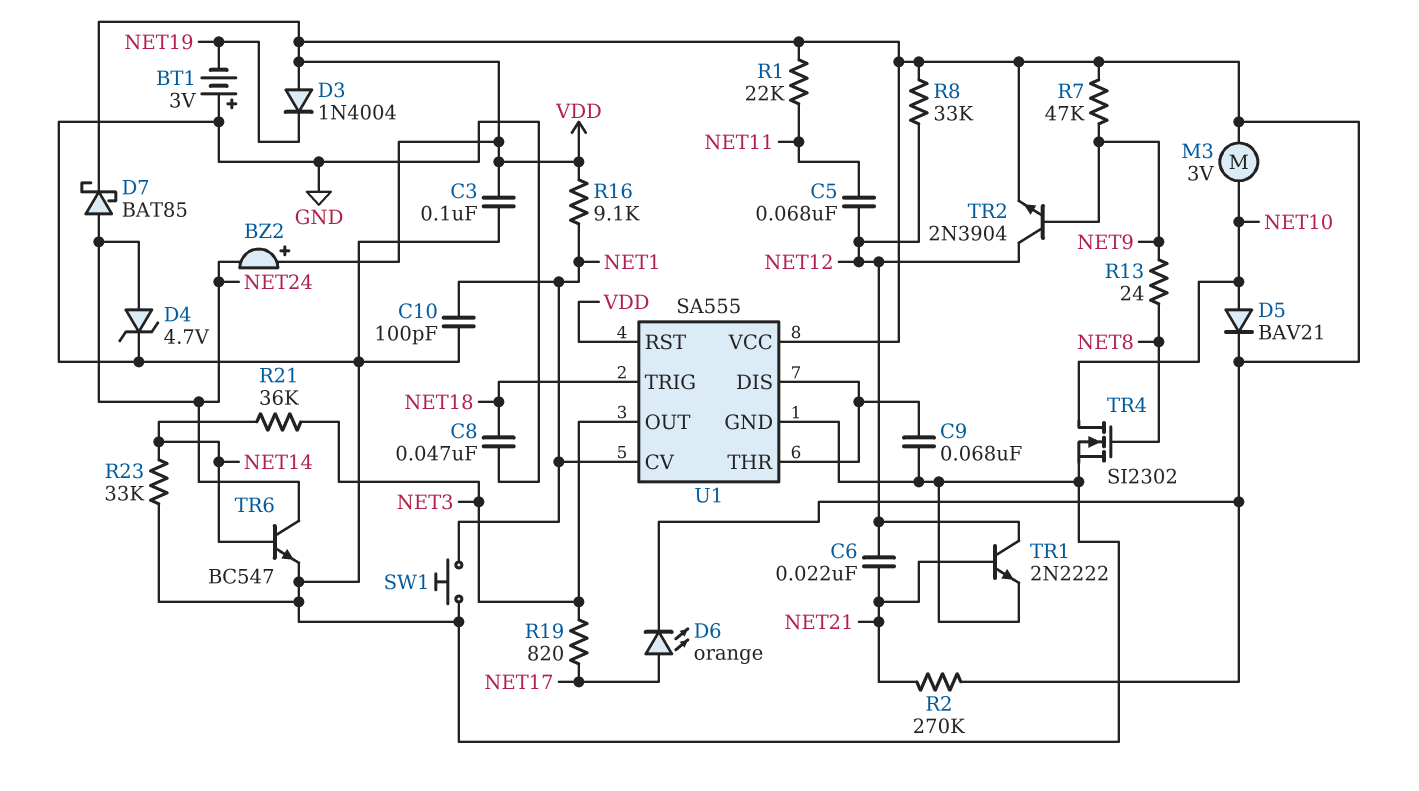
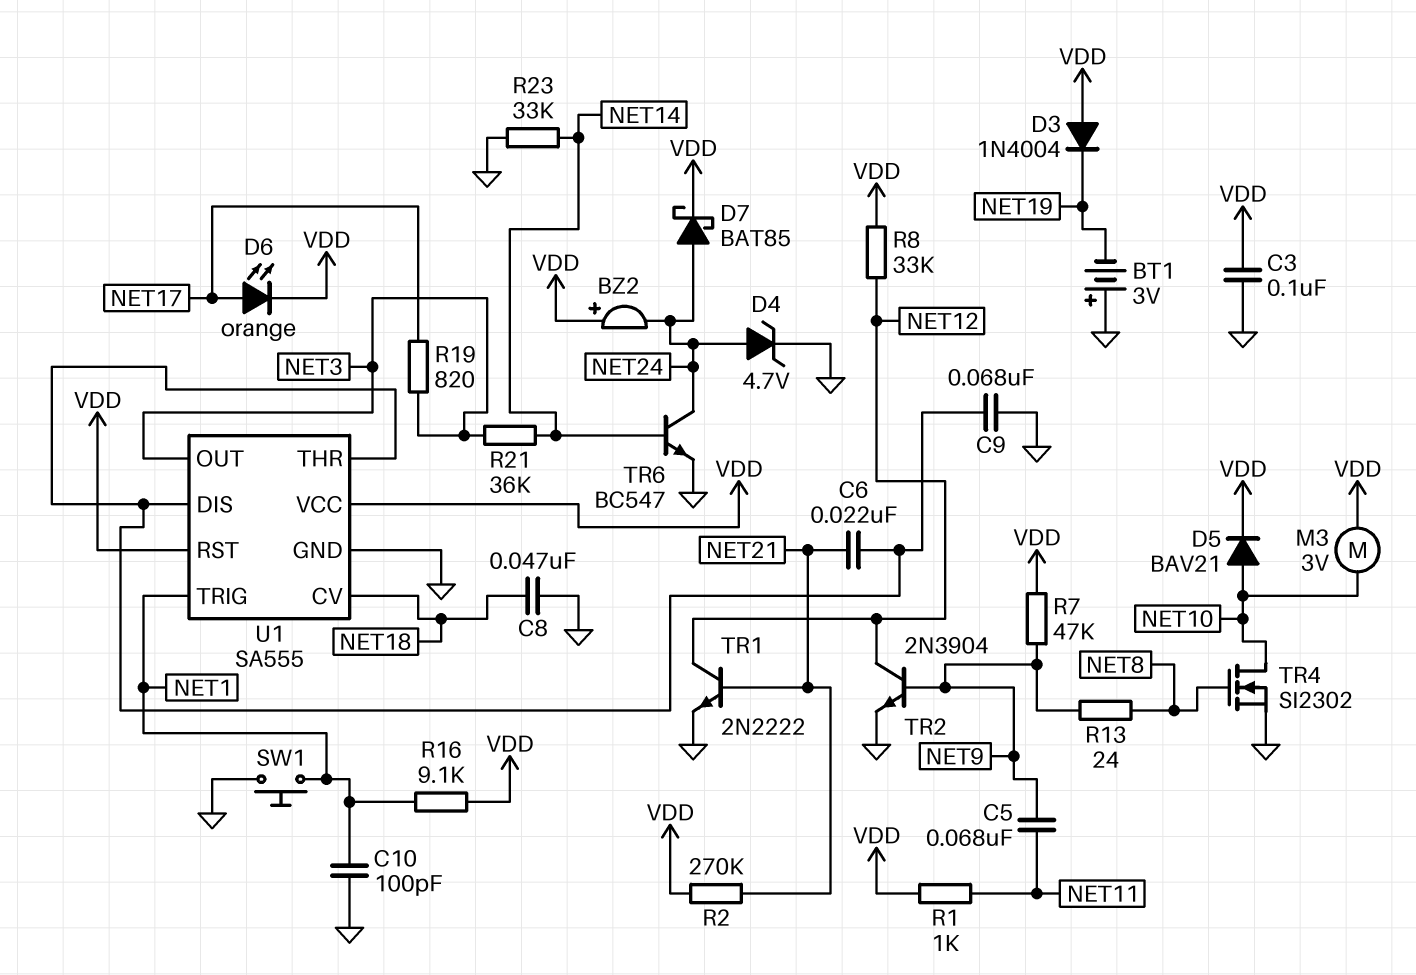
C5: 68nF (NET11, NET12) -> 68nF (NET9, NET11)
C6: 22nF (NET12, NET21) -> 22nF (NET21, U1/DIS)
R1: 22k (NET11, VDD) -> 1k (NET11, VDD)
TR2: NPN 2N3904 (B NET9, C NET12, E VDD) -> NPN 2N3904 (B NET9, C NET12, E GND)
U1 pin CV: NET1 -> NET18
U1 pin TRIG: NET18 -> NET1

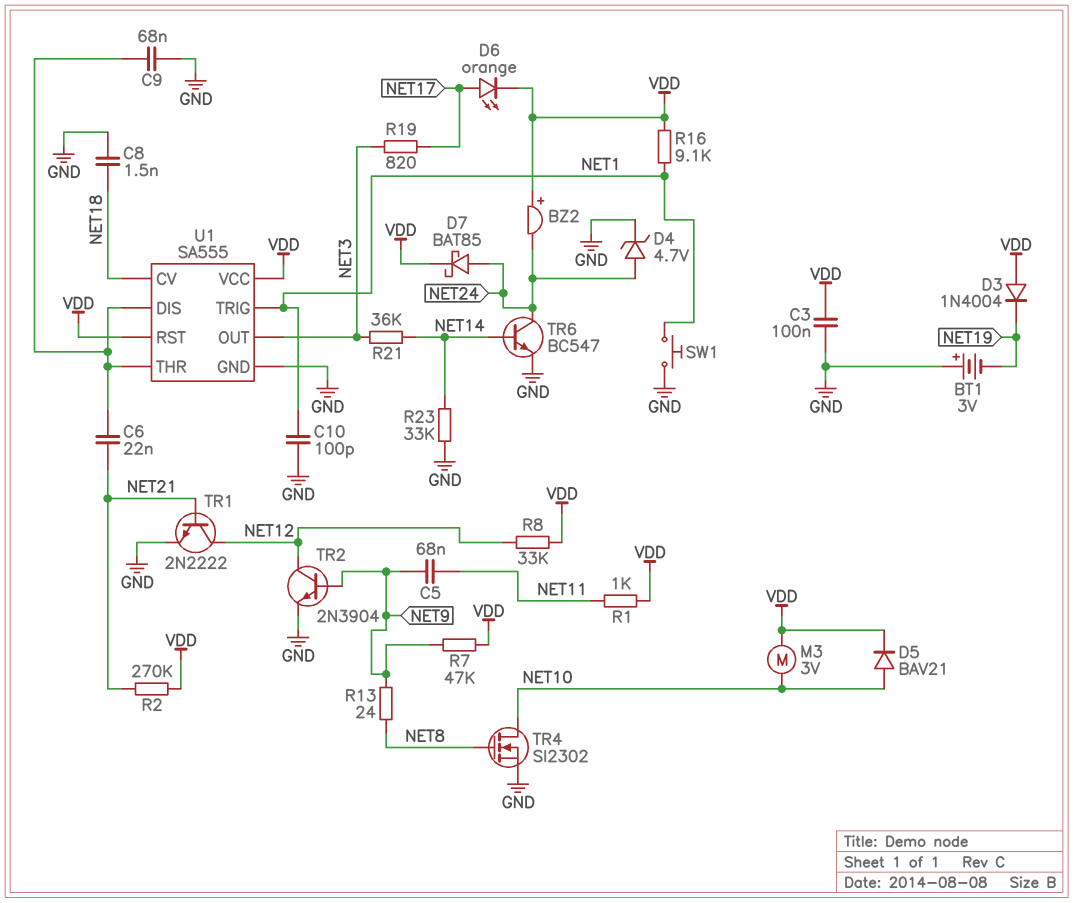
C8: 47nF (GND, NET18) -> 1.5nF (GND, NET18)

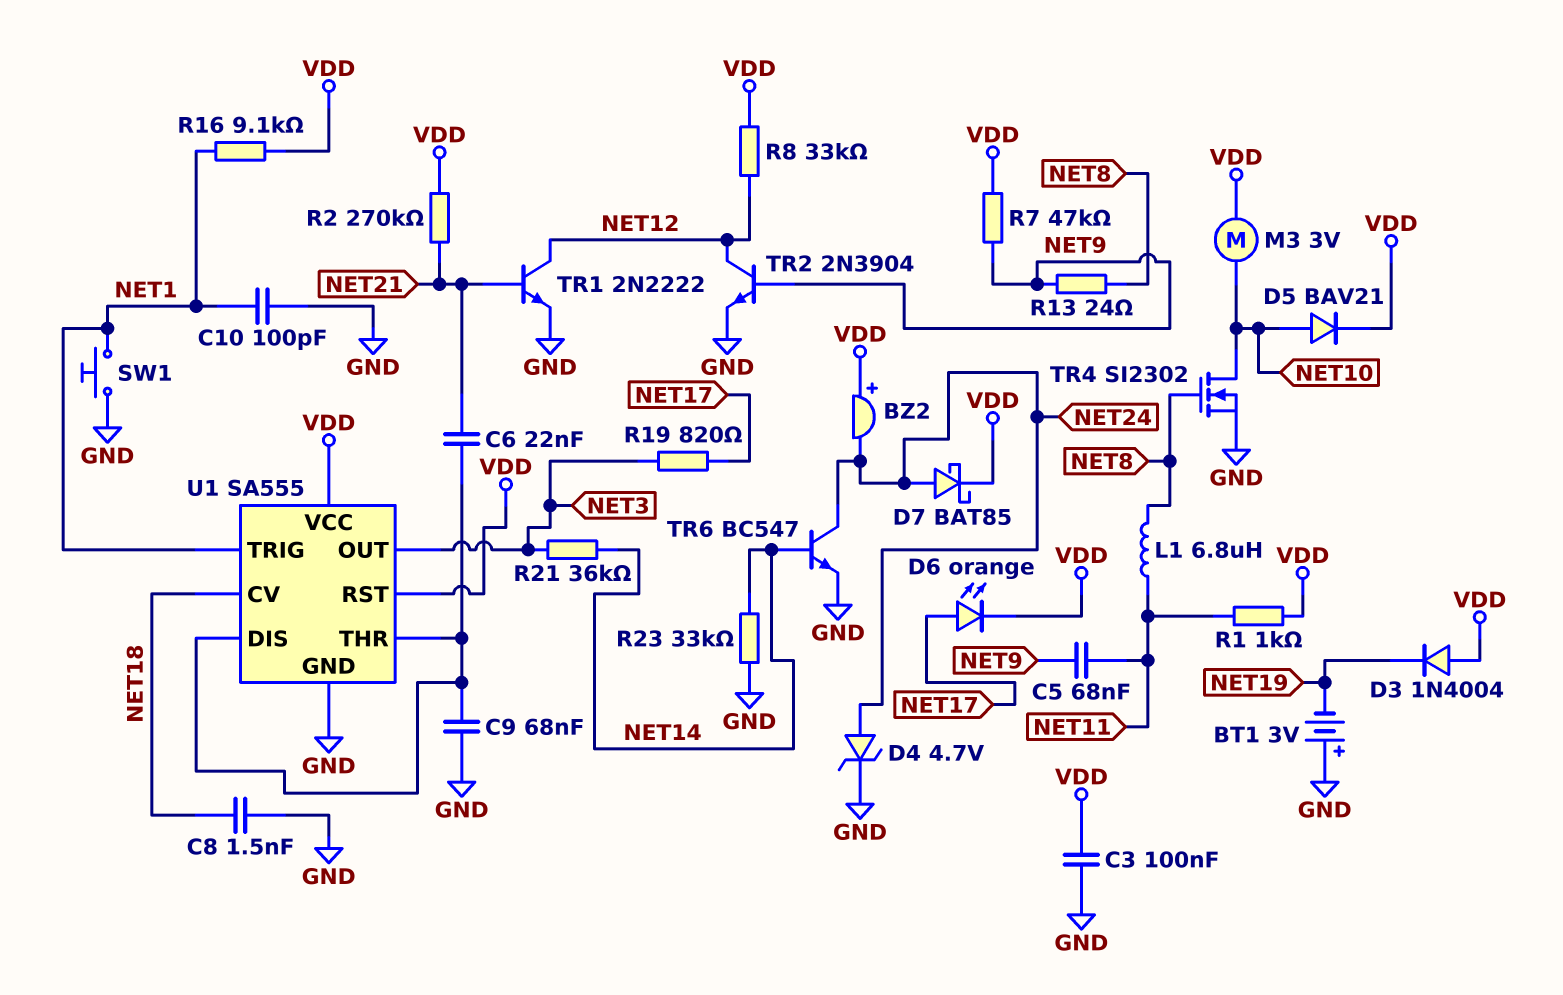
L1: none -> 6.8uH (NET8, NET11)

